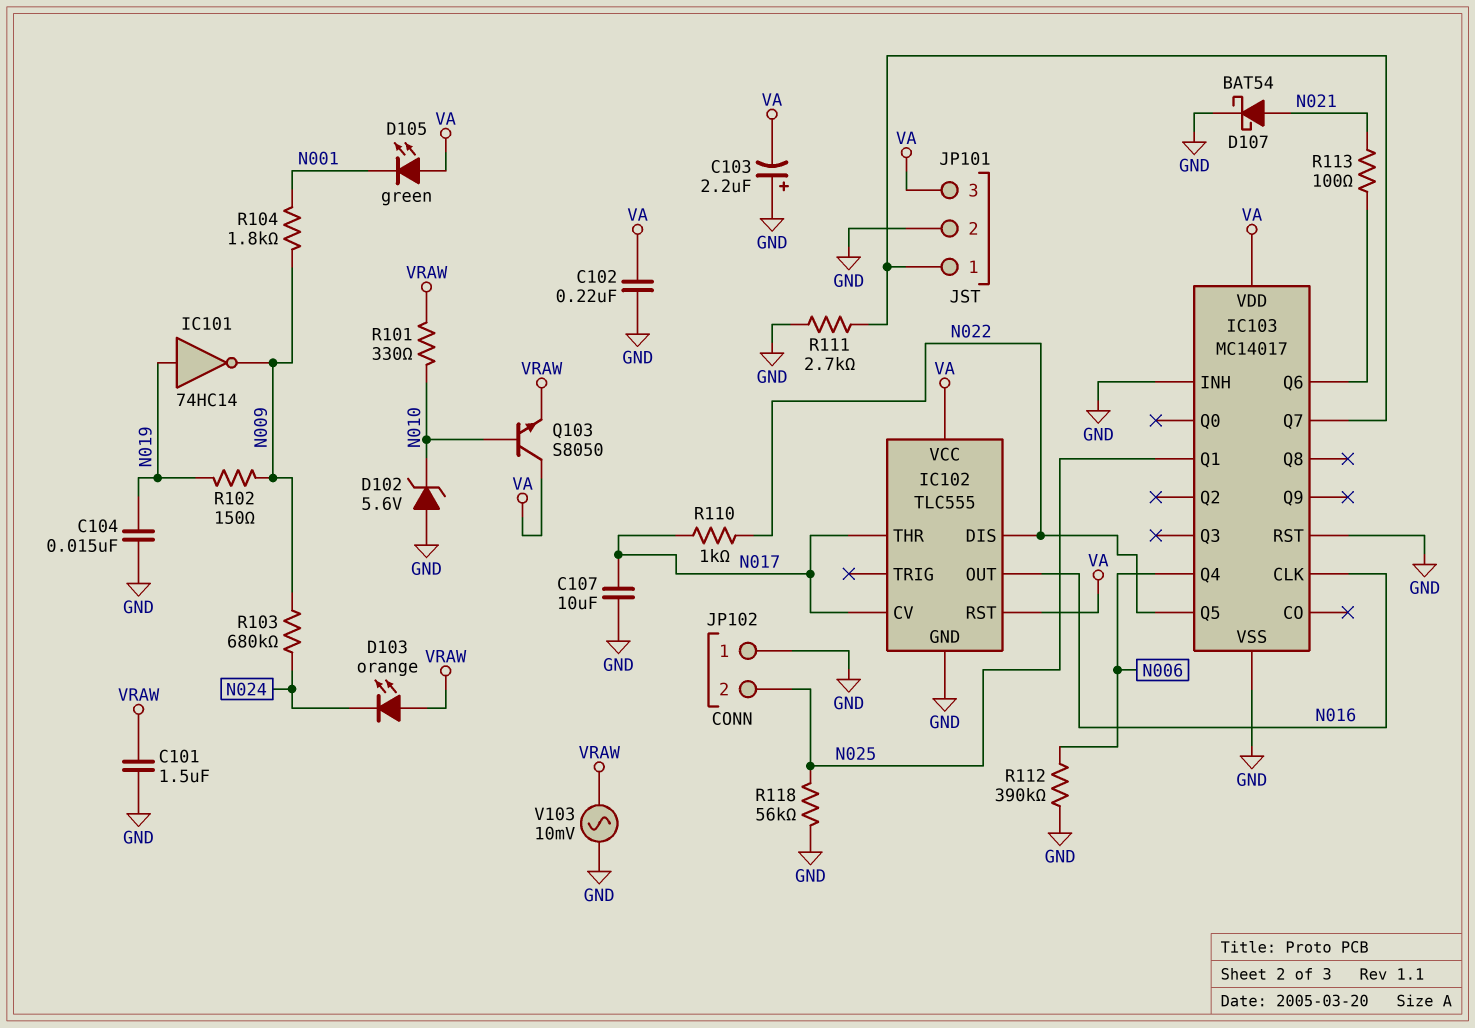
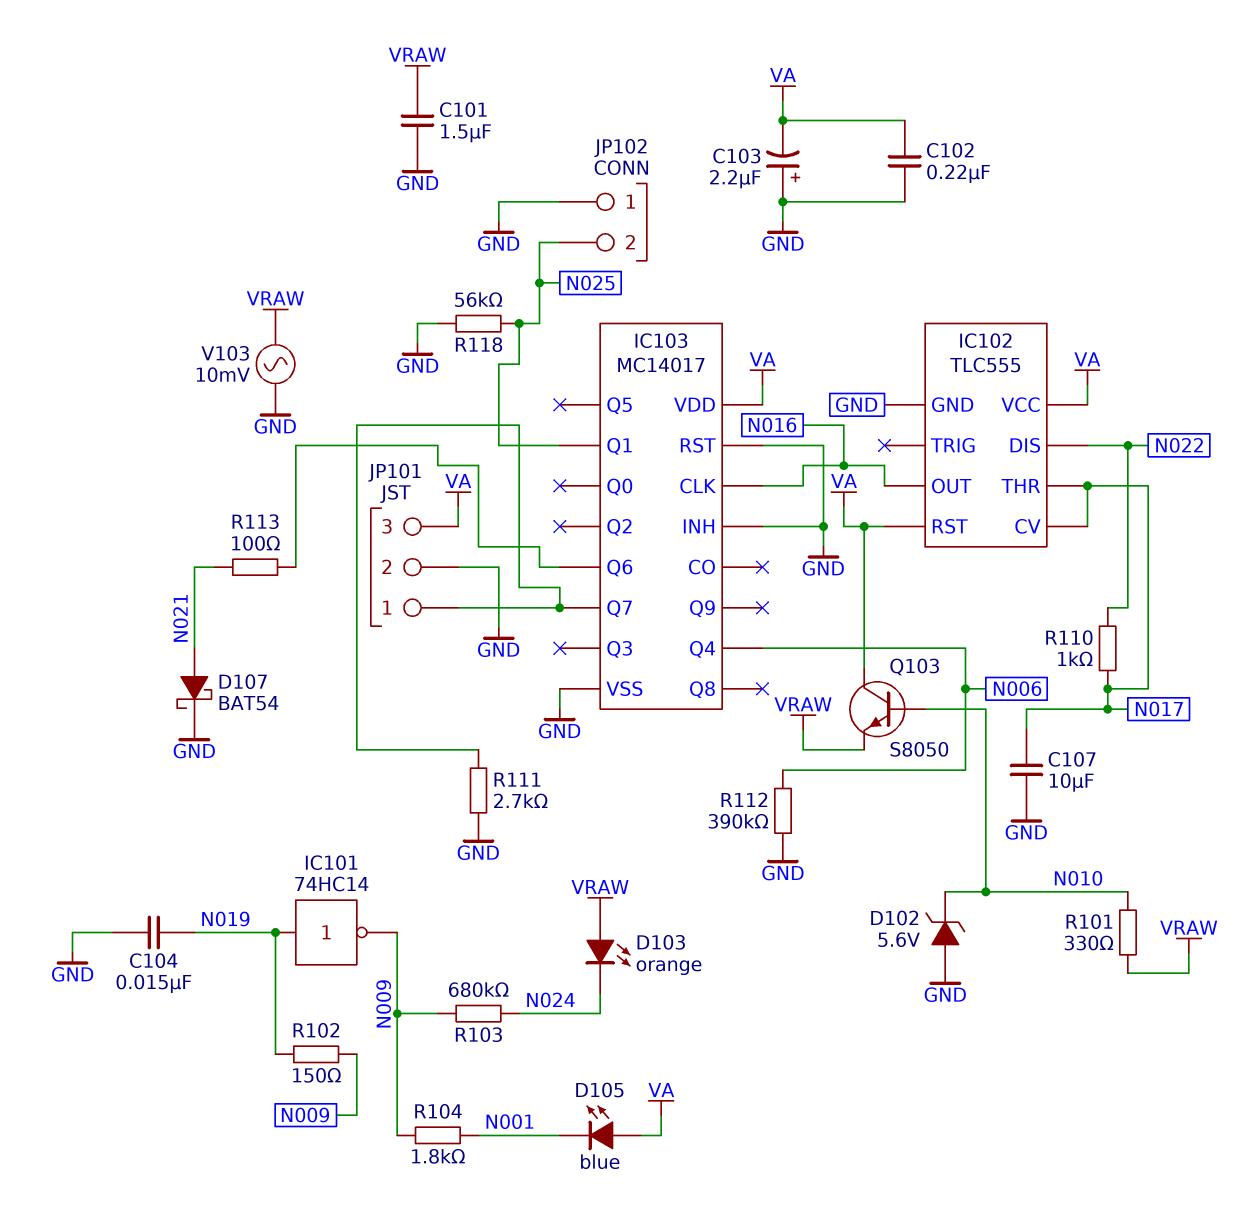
D105: LED green (A VA, K N001) -> LED blue (A VA, K N001)
IC103 pin Q5: N022 -> none

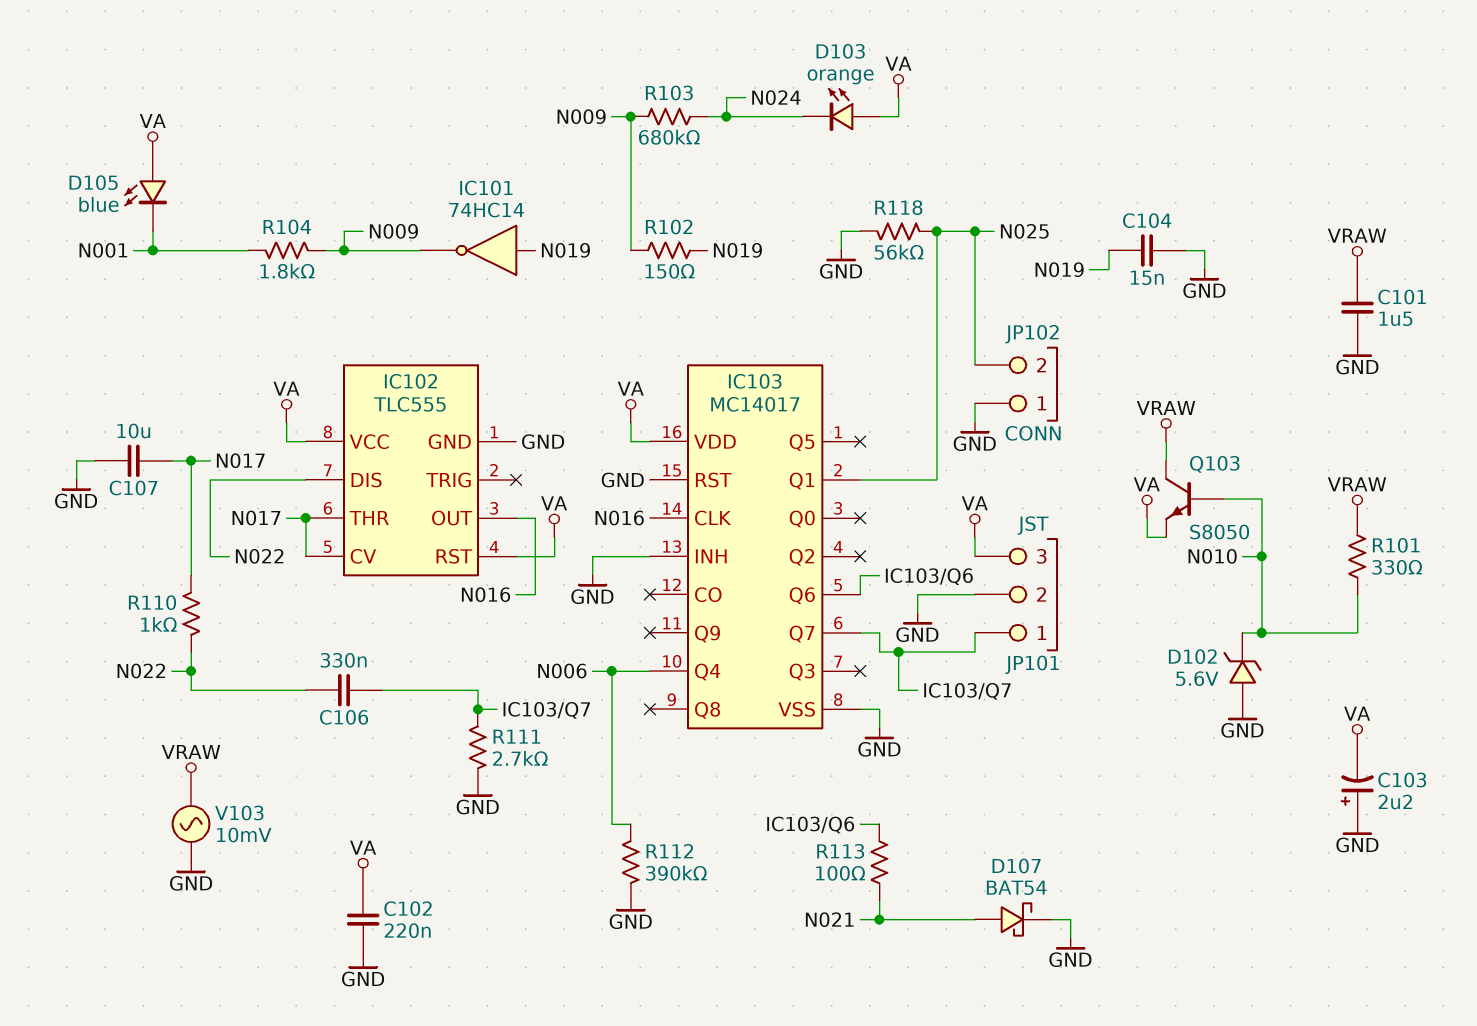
C106: none -> 330nF (IC103/Q7, N022)
D103: LED orange (A VRAW, K N024) -> LED orange (A VA, K N024)
Q103: NPN S8050 (B N010, C VA, E VRAW) -> NPN S8050 (B N010, C VRAW, E VA)

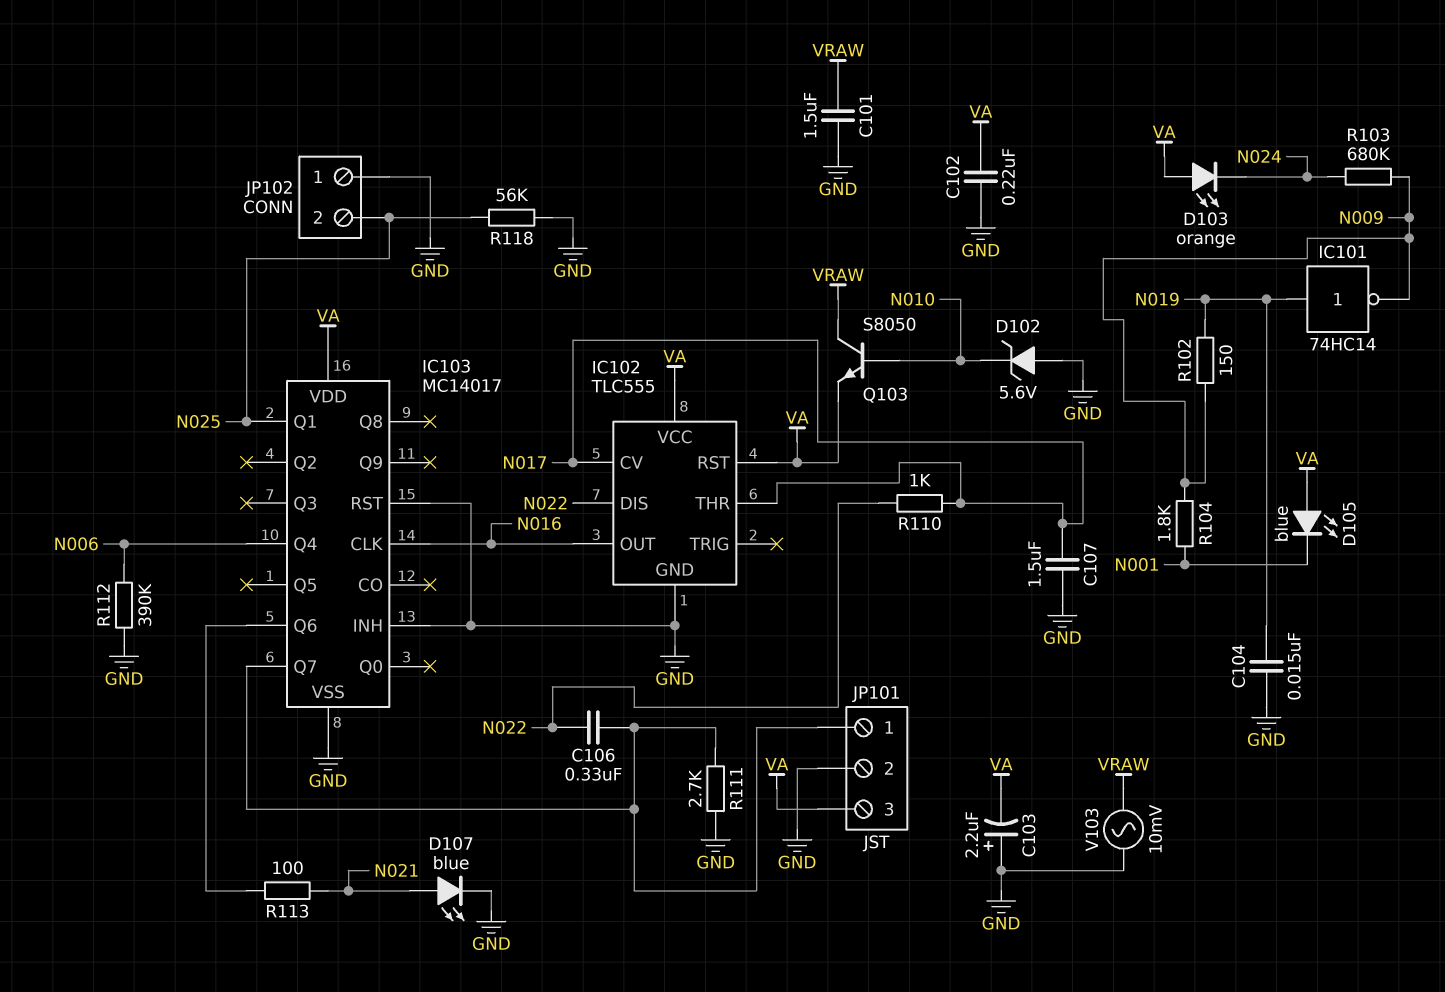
C107: 10uF (GND, N017) -> 1.5uF (GND, N017)
D107: schottky BAT54 (A N021, K GND) -> LED blue (A N021, K GND)
R101: 330 (N010, VRAW) -> none

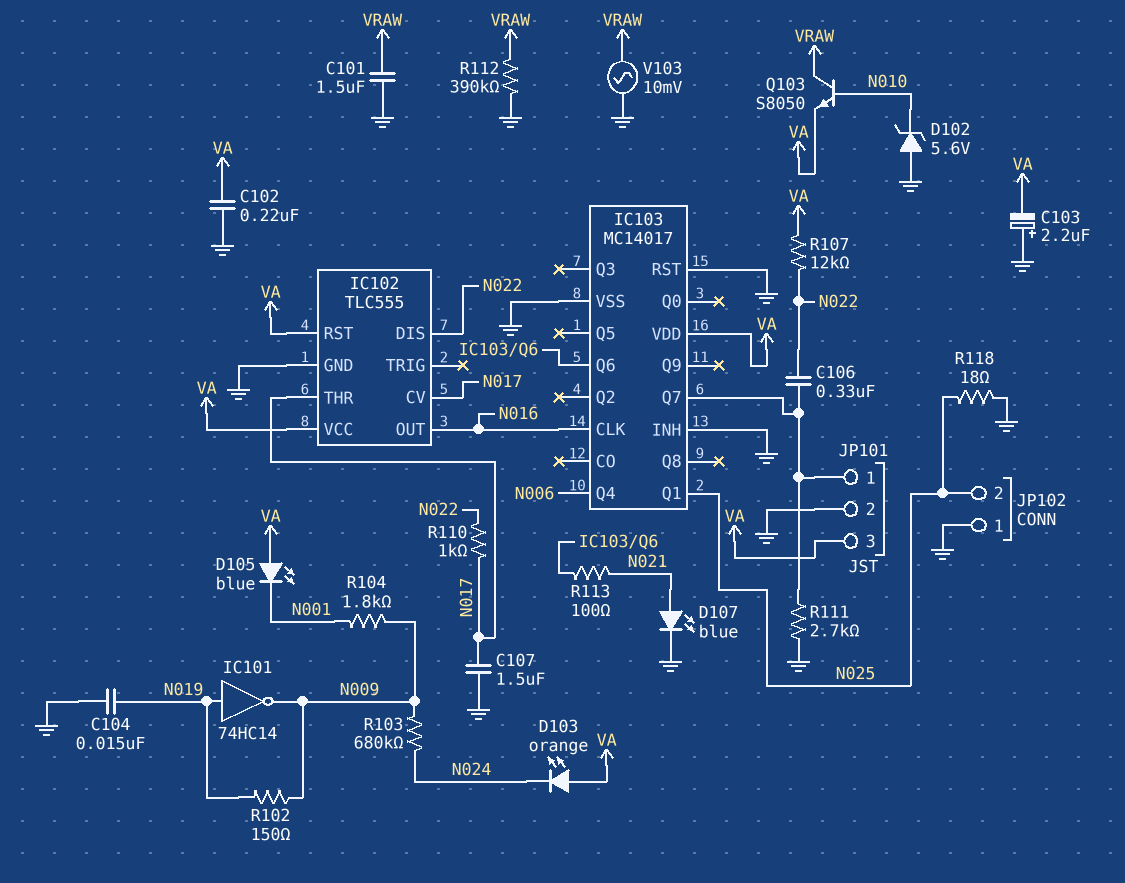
R107: none -> 12k (N022, VA)
R112: 390k (GND, N006) -> 390k (GND, VRAW)
R118: 56k (GND, N025) -> 18 (GND, N025)

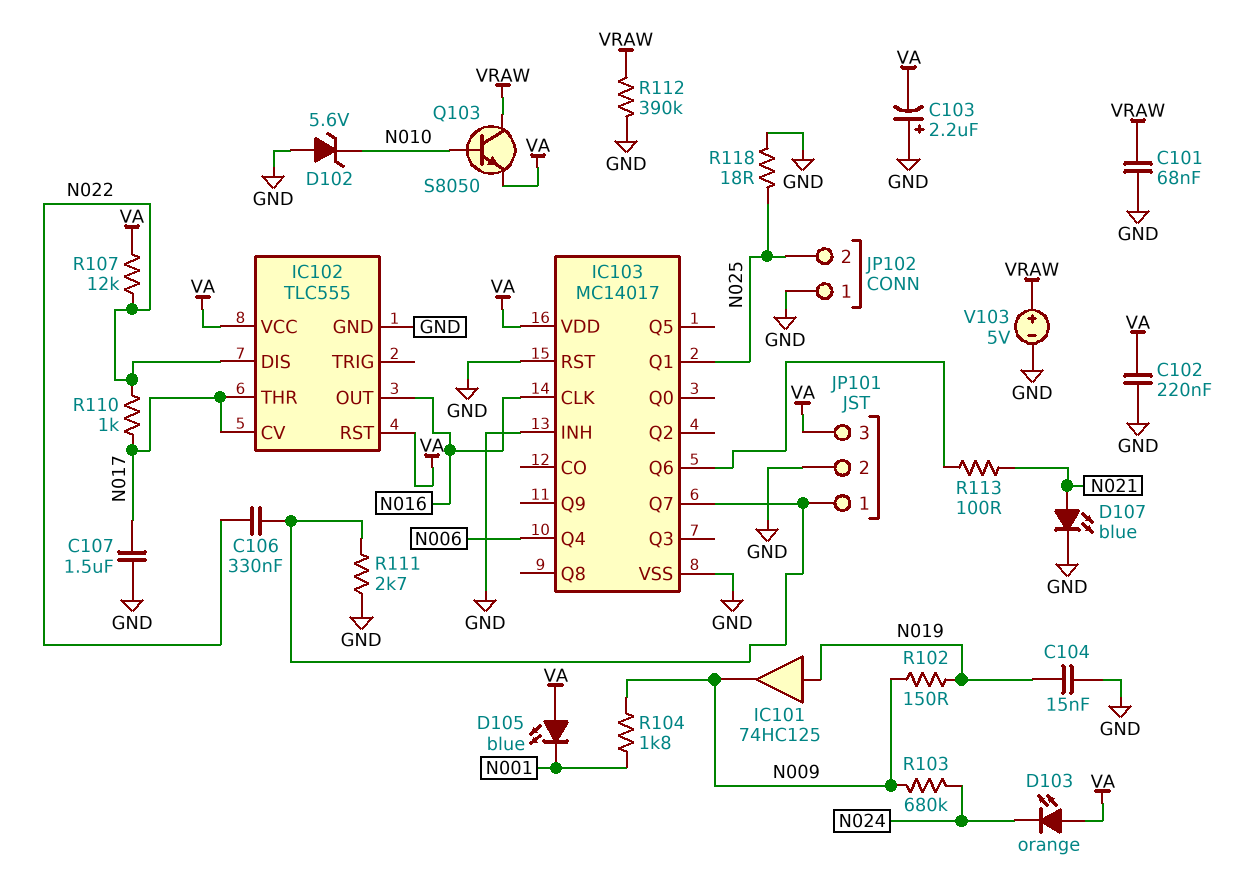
C101: 1.5uF (GND, VRAW) -> 68nF (GND, VRAW)
IC101: NOT 74HC14 (in N019, out N009) -> buffer 74HC125 (in N019, out N009)
V103: AC 10mV (GND, VRAW) -> 5V (plus VRAW, minus GND)

